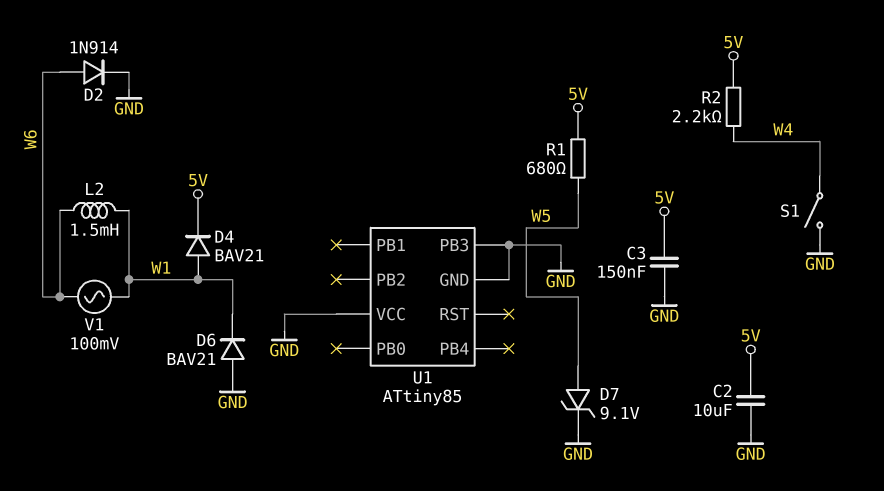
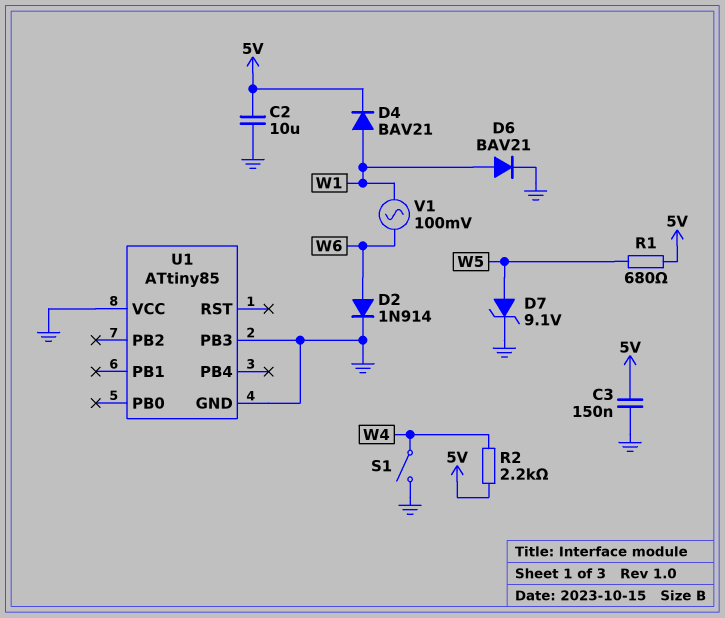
D6: diode BAV21 (A GND, K W1) -> diode BAV21 (A W1, K GND)
L2: 1.5mH (W1, W6) -> none

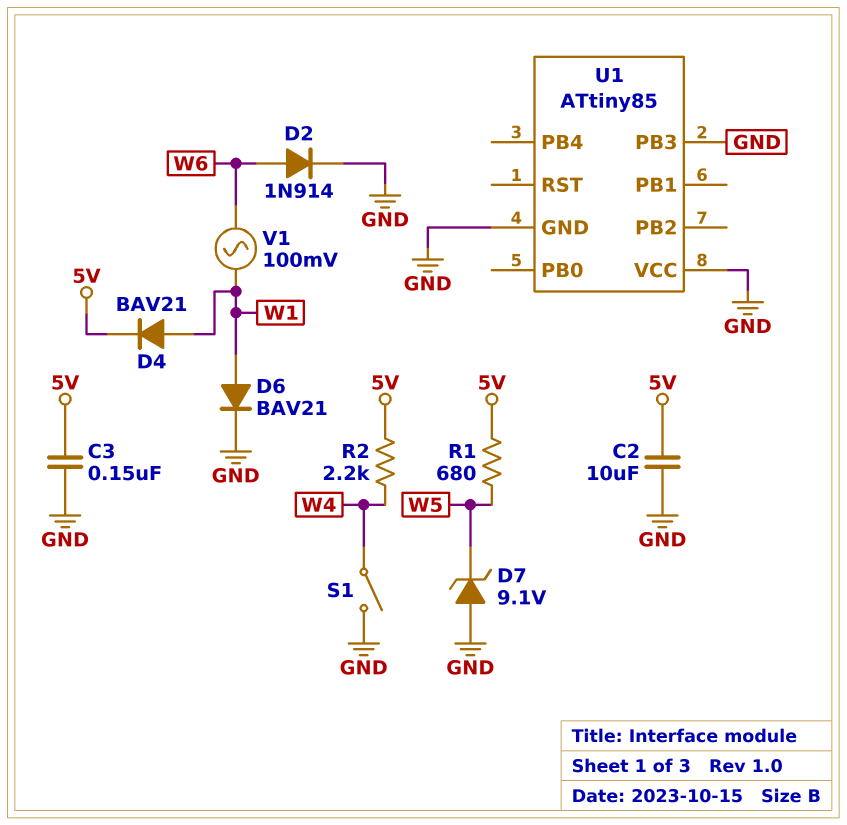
D7: zener 9.1V (A W5, K GND) -> zener 9.1V (A GND, K W5)

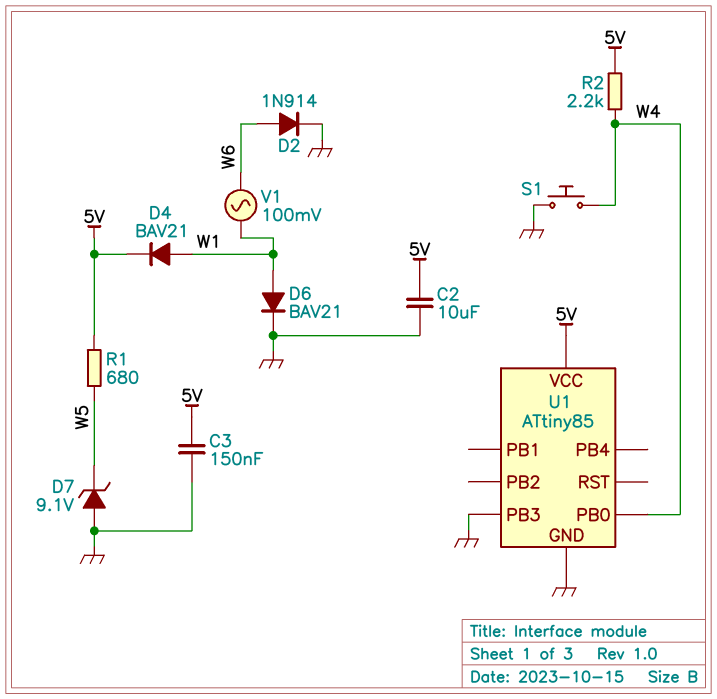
S1: switch (GND, W4) -> button (GND, W4)
U1 pin PB0: none -> W4
U1 pin VCC: GND -> 5V

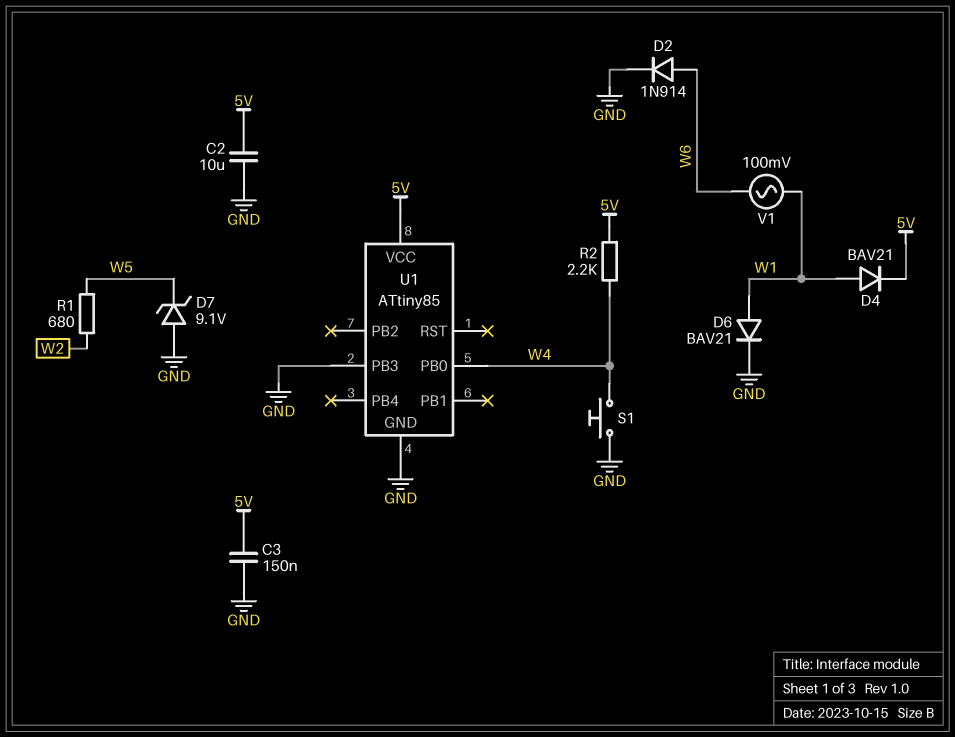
R1: 680 (5V, W5) -> 680 (W2, W5)

